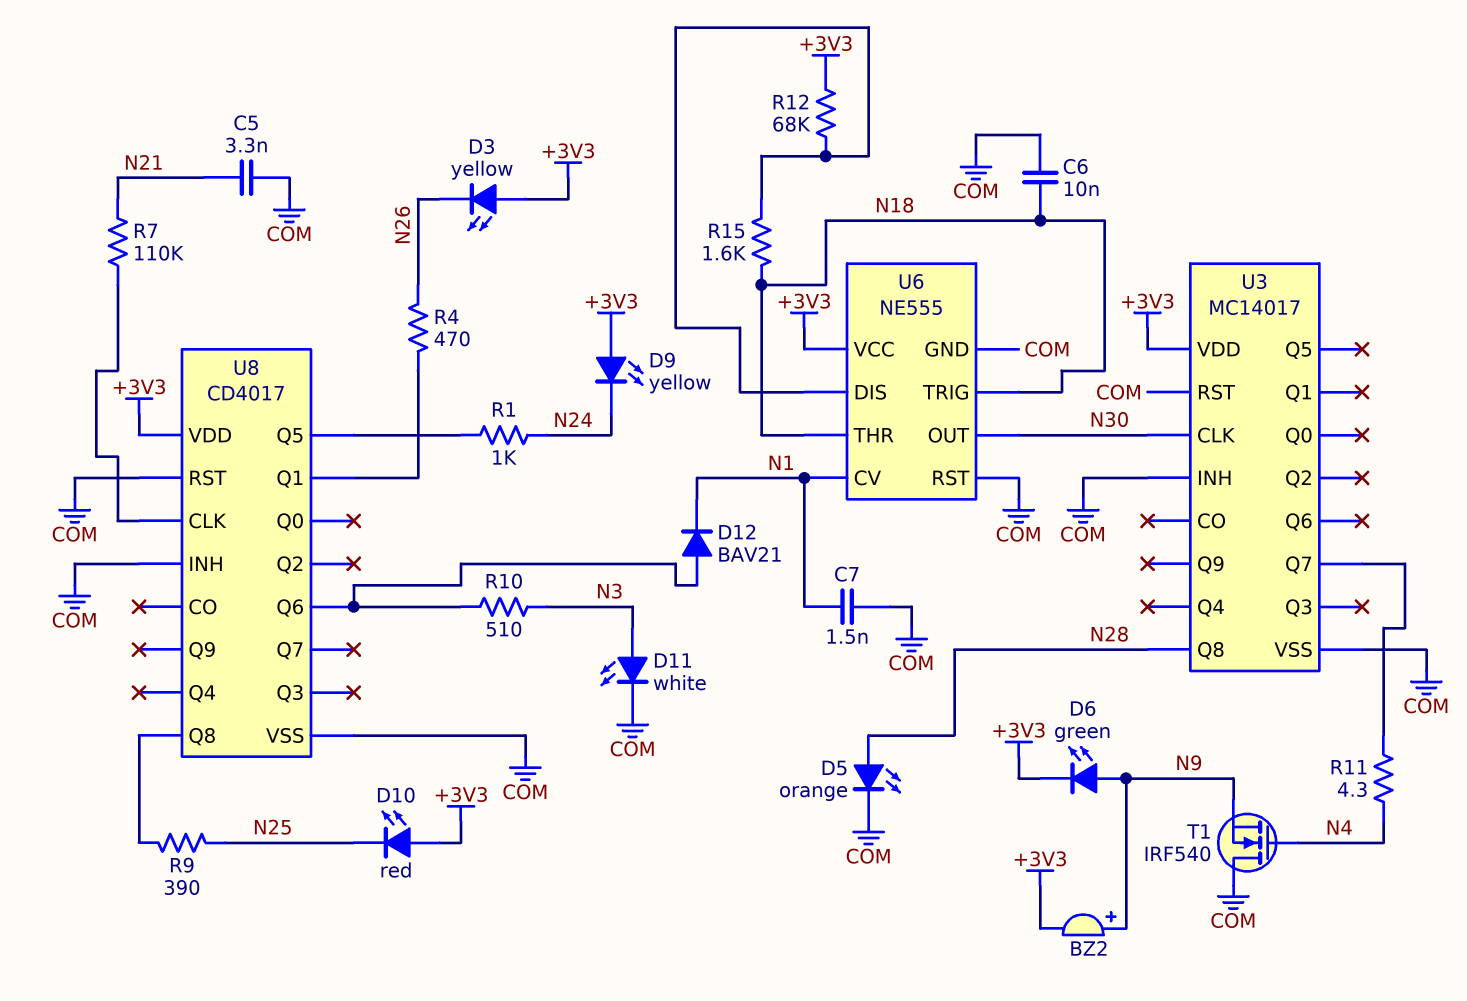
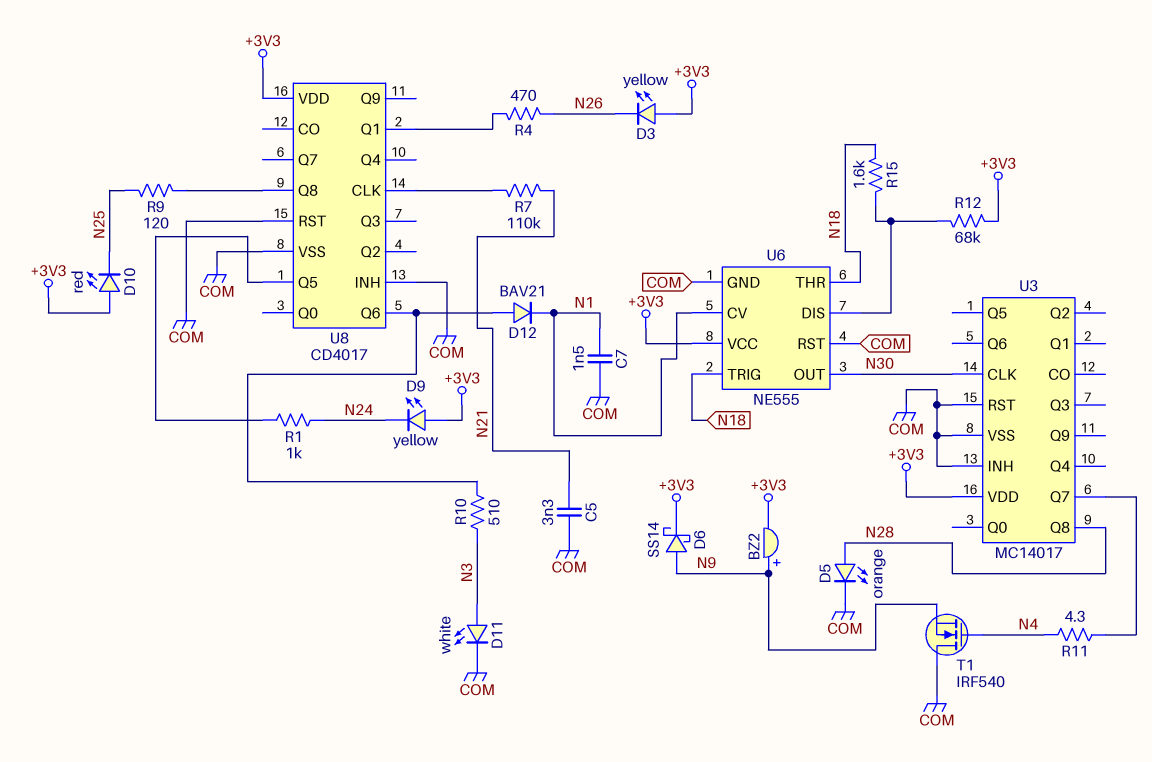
C6: 10nF (COM, N18) -> none
D6: LED green (A N9, K +3V3) -> schottky SS14 (A N9, K +3V3)
R9: 390 (N25, U8/Q8) -> 120 (N25, U8/Q8)

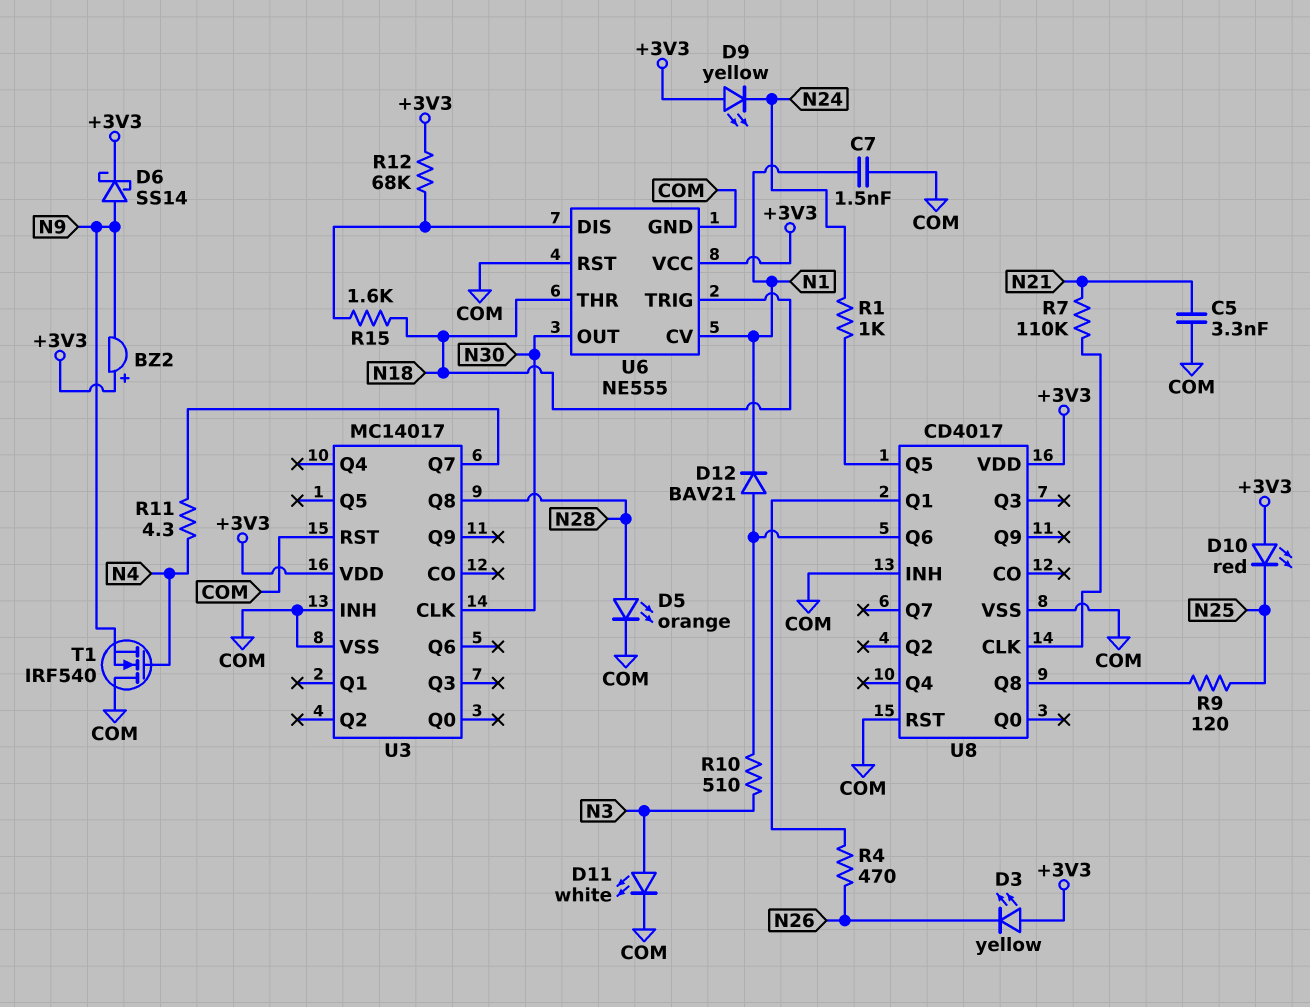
BZ2: buzzer (plus N9, minus +3V3) -> buzzer (plus +3V3, minus N9)

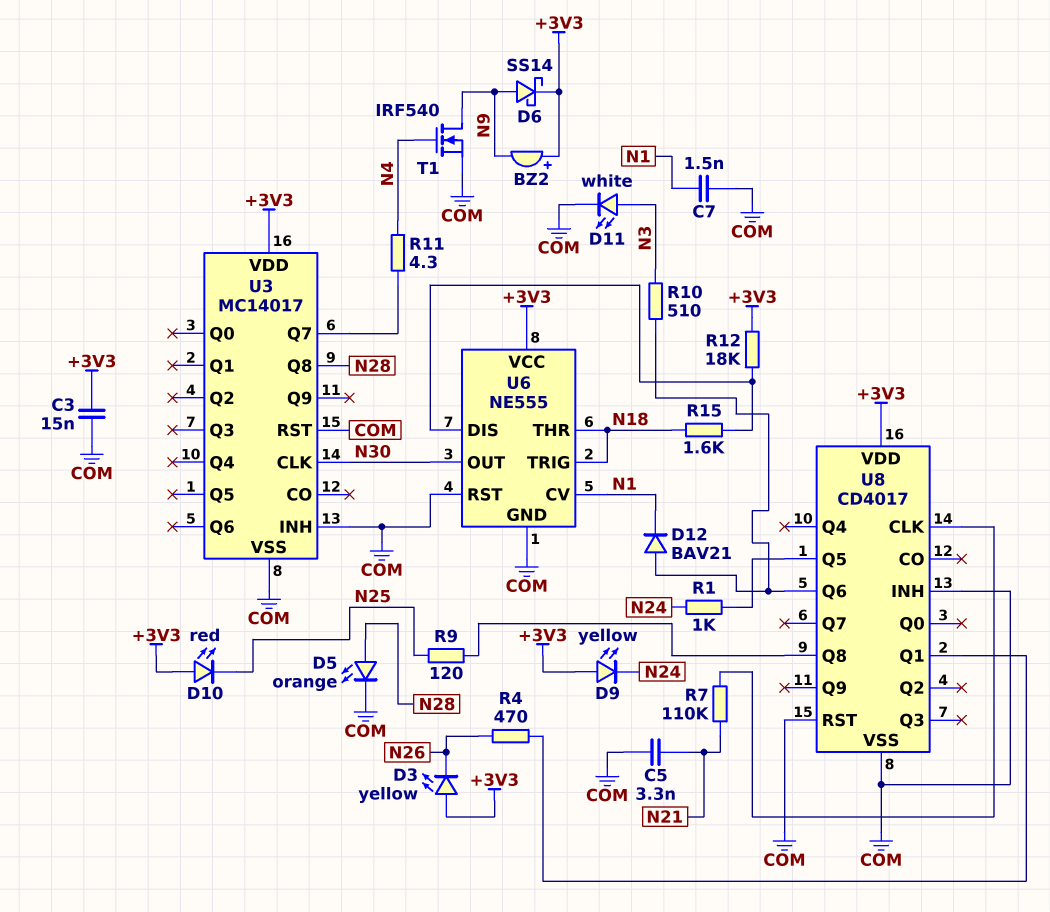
C3: none -> 15nF (+3V3, COM)
R12: 68k (+3V3, U6/DIS) -> 18k (+3V3, U6/DIS)
T1: NMOS IRF540 (G N4, D COM, S N9) -> NMOS IRF540 (G N4, D N9, S COM)

